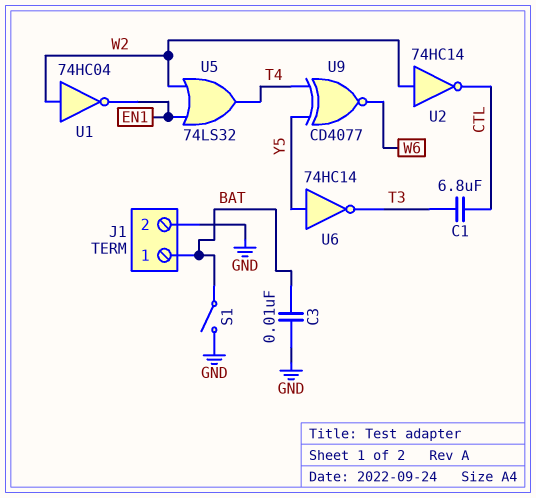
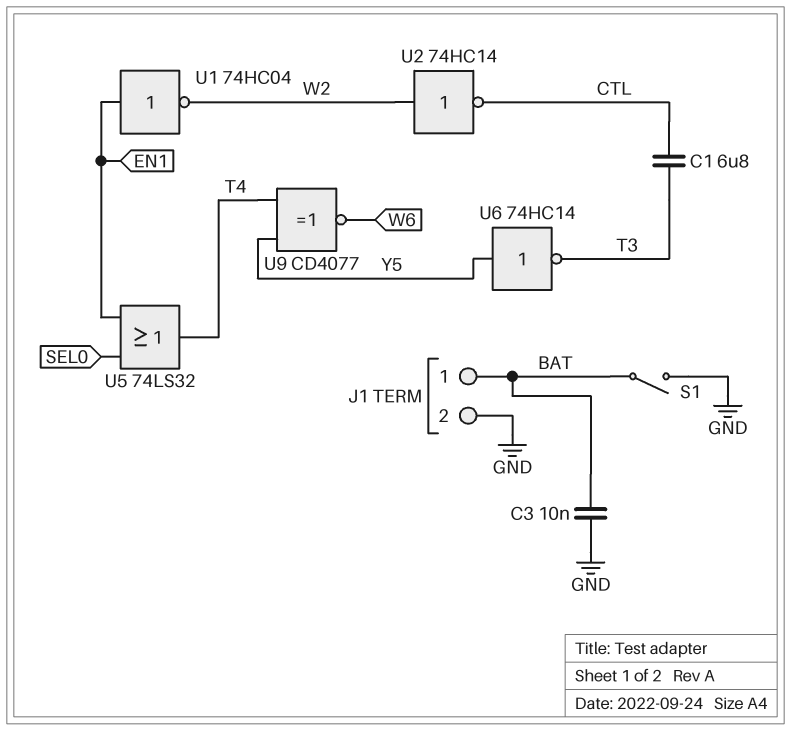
U1: NOT 74HC04 (in W2, out EN1) -> NOT 74HC04 (in EN1, out W2)
U5: OR 74LS32 (in EN1, in W2, out T4) -> OR 74LS32 (in EN1, in SEL0, out T4)

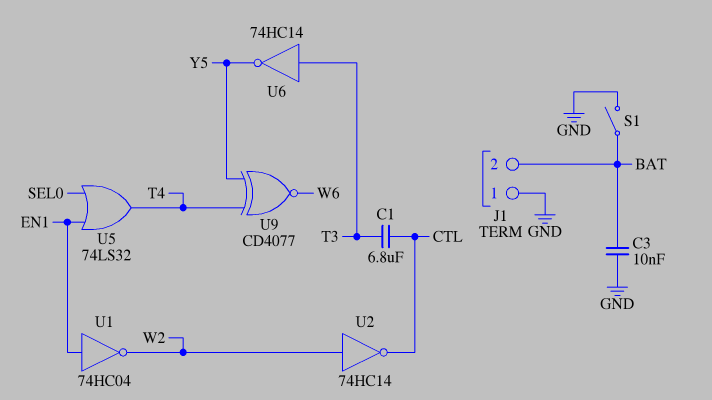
J1 pin 1: BAT -> GND
J1 pin 2: GND -> BAT
U6: NOT 74HC14 (in Y5, out T3) -> NOT 74HC14 (in T3, out Y5)

